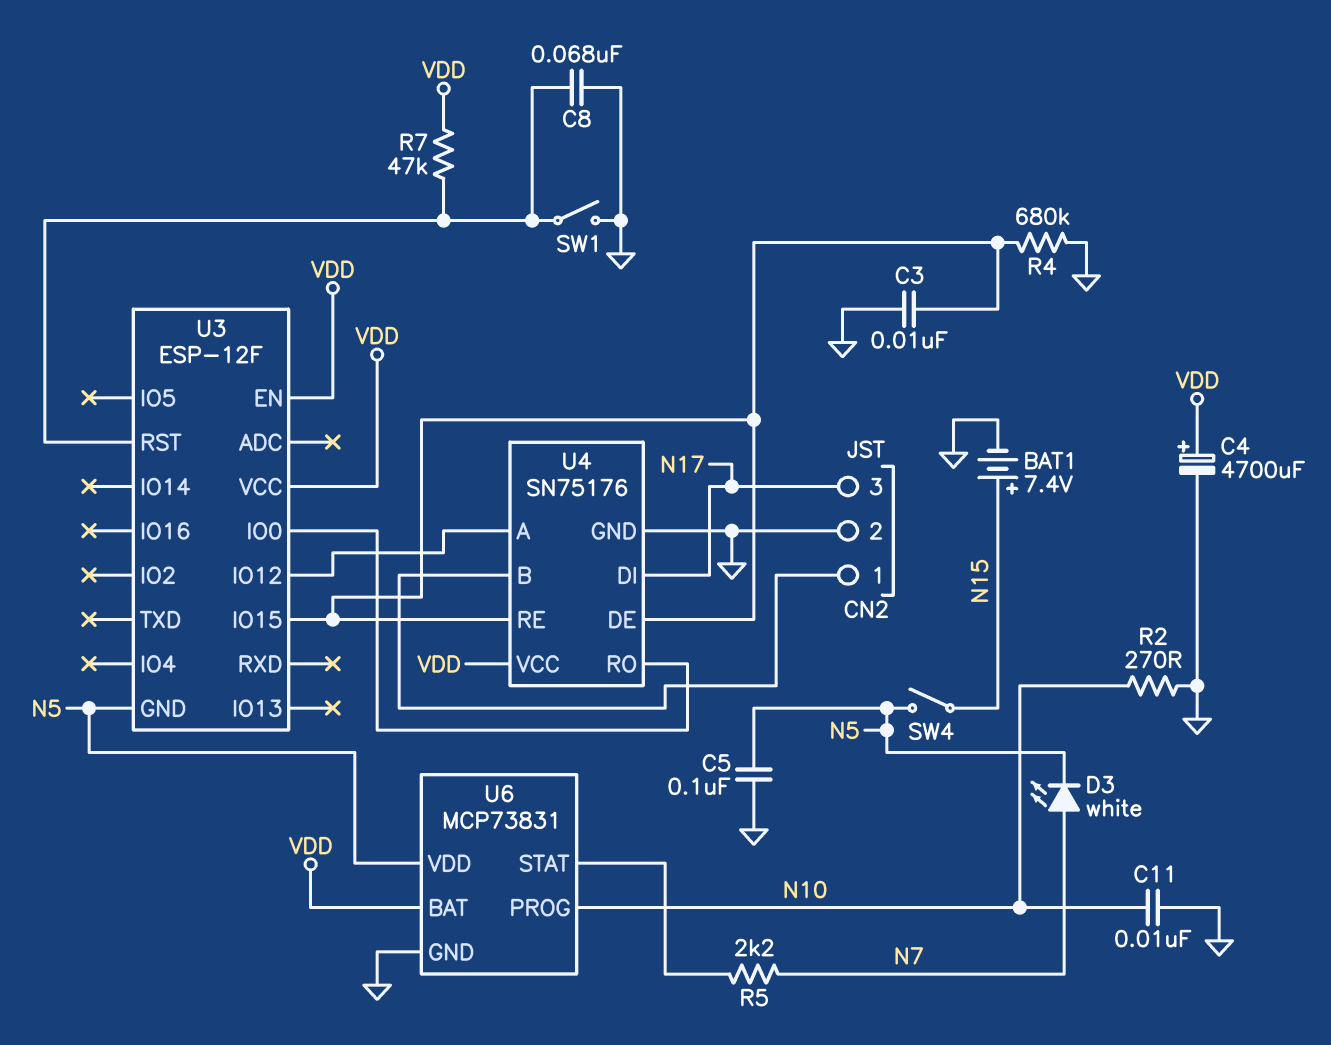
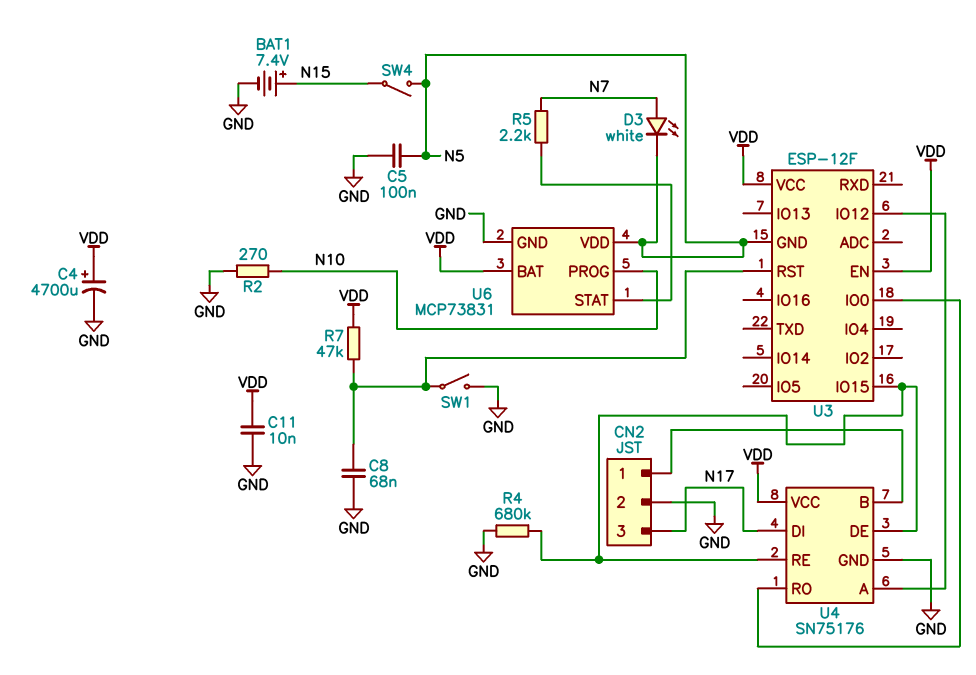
C3: 10nF (GND, U3/IO15) -> none
C11: 10nF (GND, N10) -> 10nF (GND, VDD)

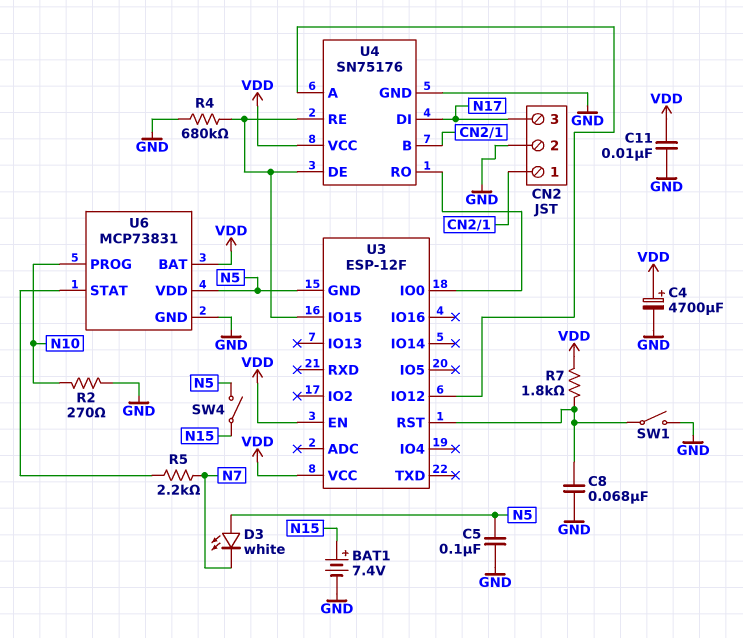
D3: LED white (A N7, K N5) -> LED white (A N5, K N7)
R7: 47k (U3/RST, VDD) -> 1.8k (U3/RST, VDD)

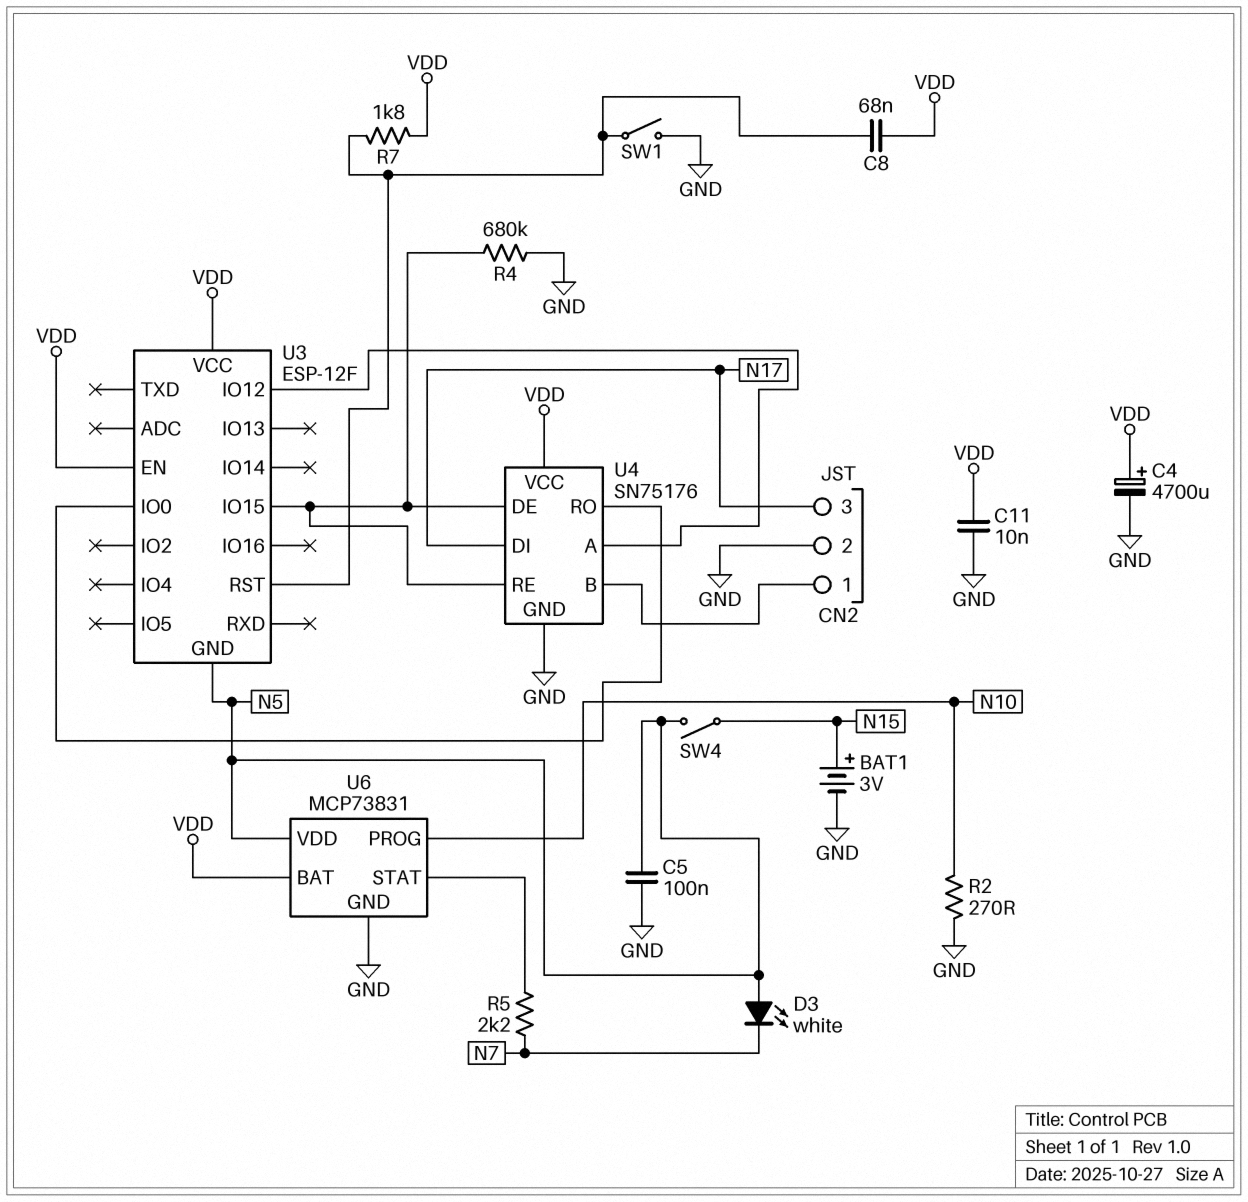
BAT1: 7.4V (plus N15, minus GND) -> 3V (plus N15, minus GND)
C8: 68nF (GND, U3/RST) -> 68nF (U3/RST, VDD)

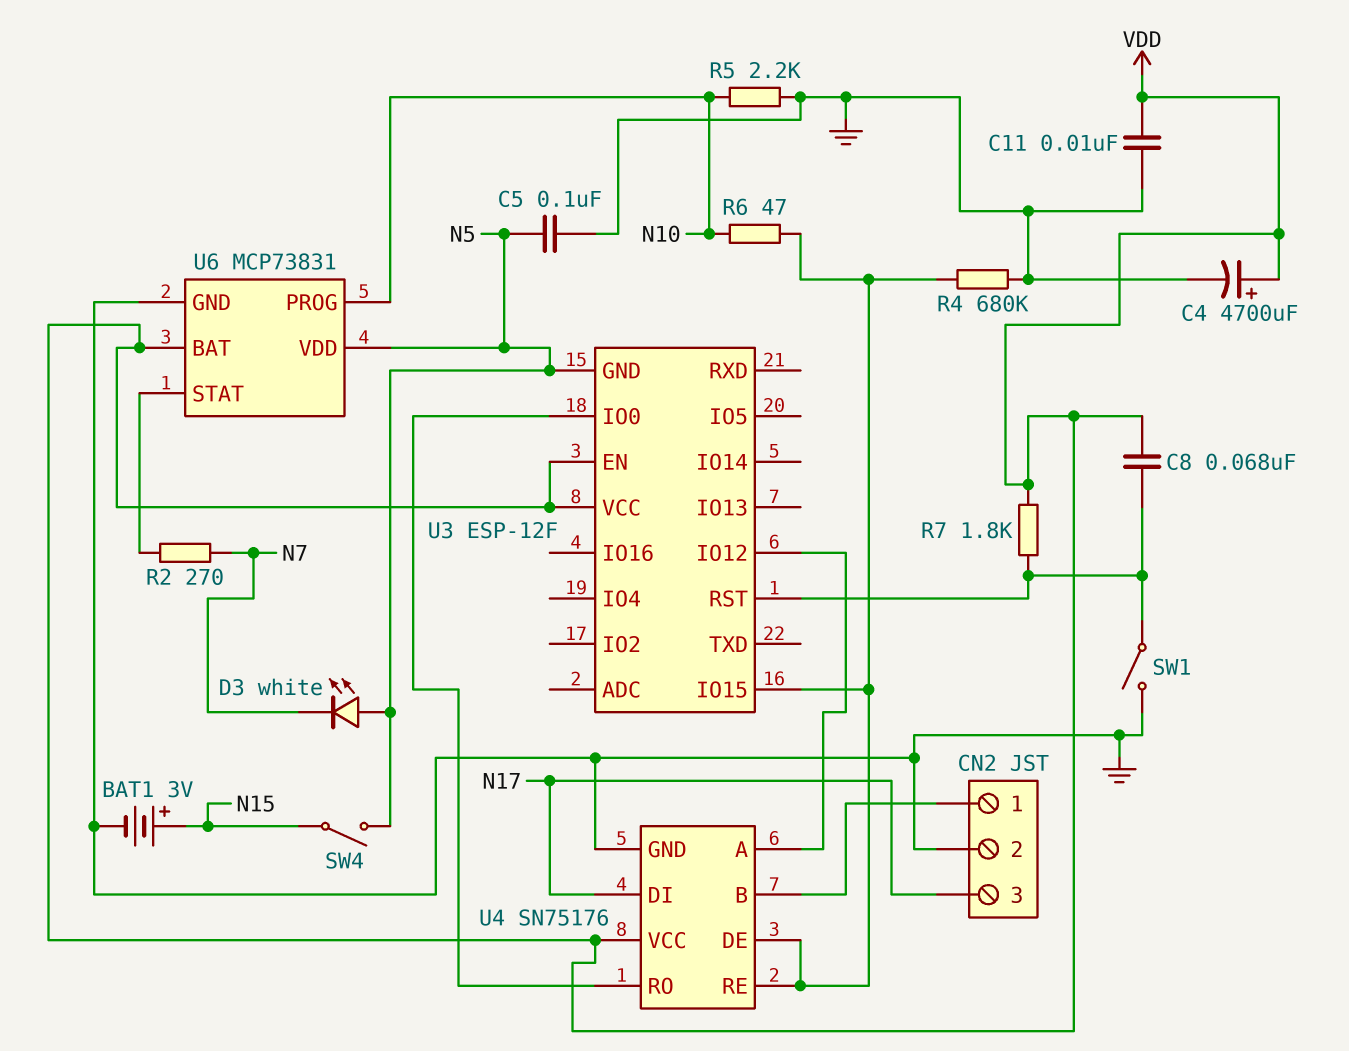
R2: 270 (GND, N10) -> 270 (N7, U6/STAT)
R5: 2.2k (N7, U6/STAT) -> 2.2k (GND, N10)
R6: none -> 47 (N10, U3/IO15)

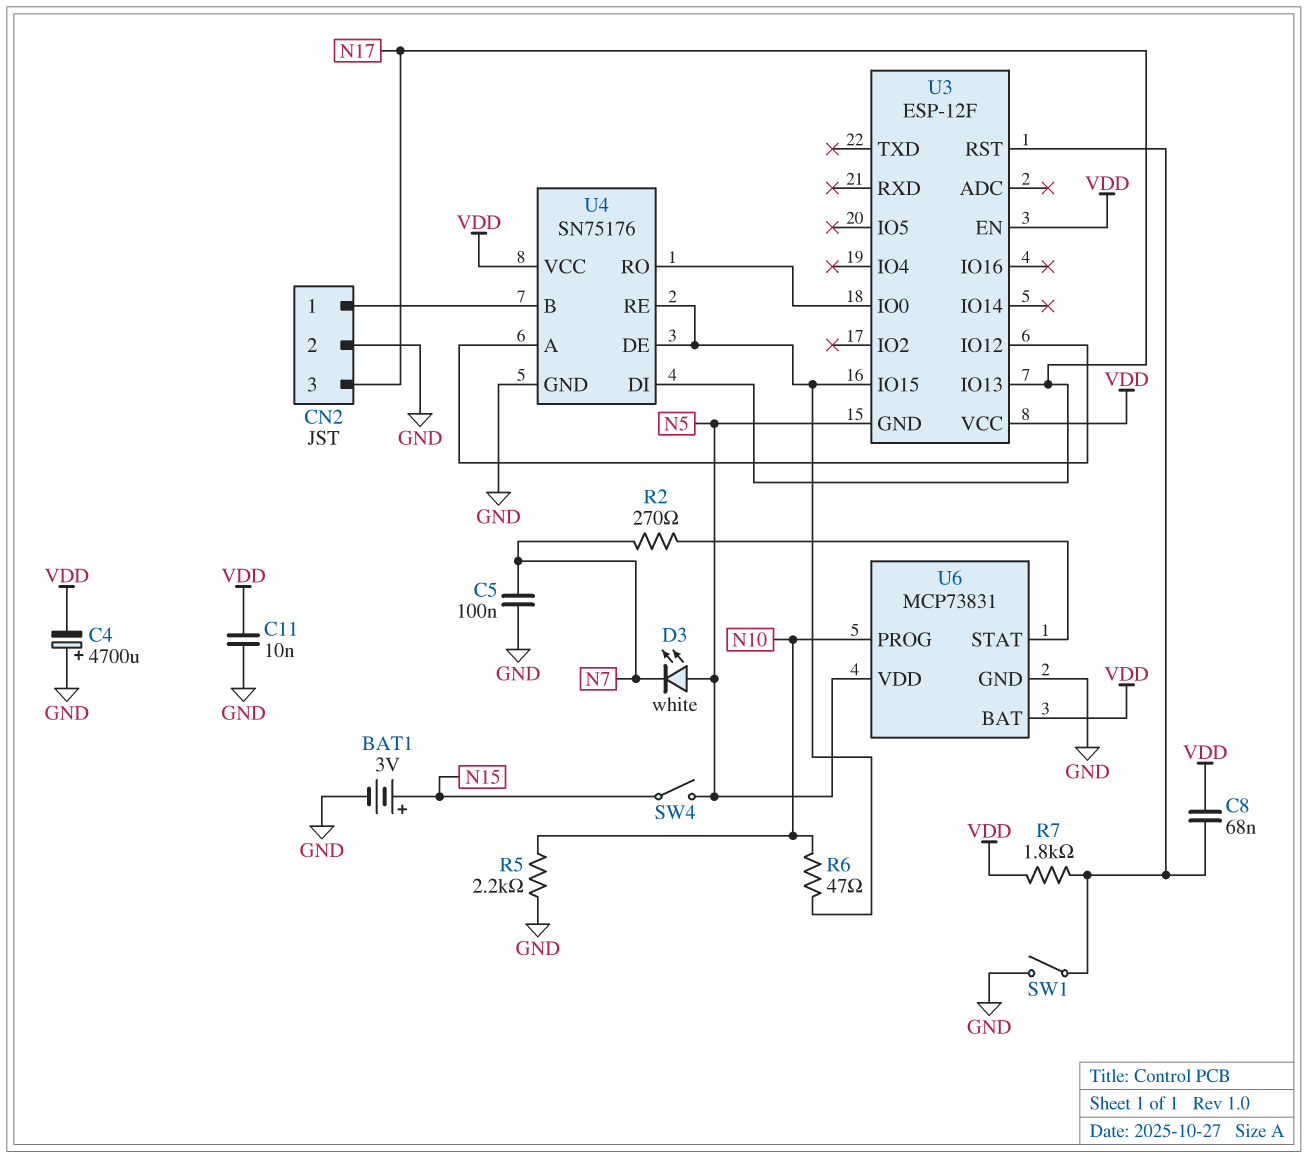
C4: 4700uF (plus VDD, minus GND) -> 4700uF (plus GND, minus VDD)
C5: 100nF (GND, N5) -> 100nF (GND, N7)
R4: 680k (GND, U3/IO15) -> none
U3 pin IO13: none -> N17

